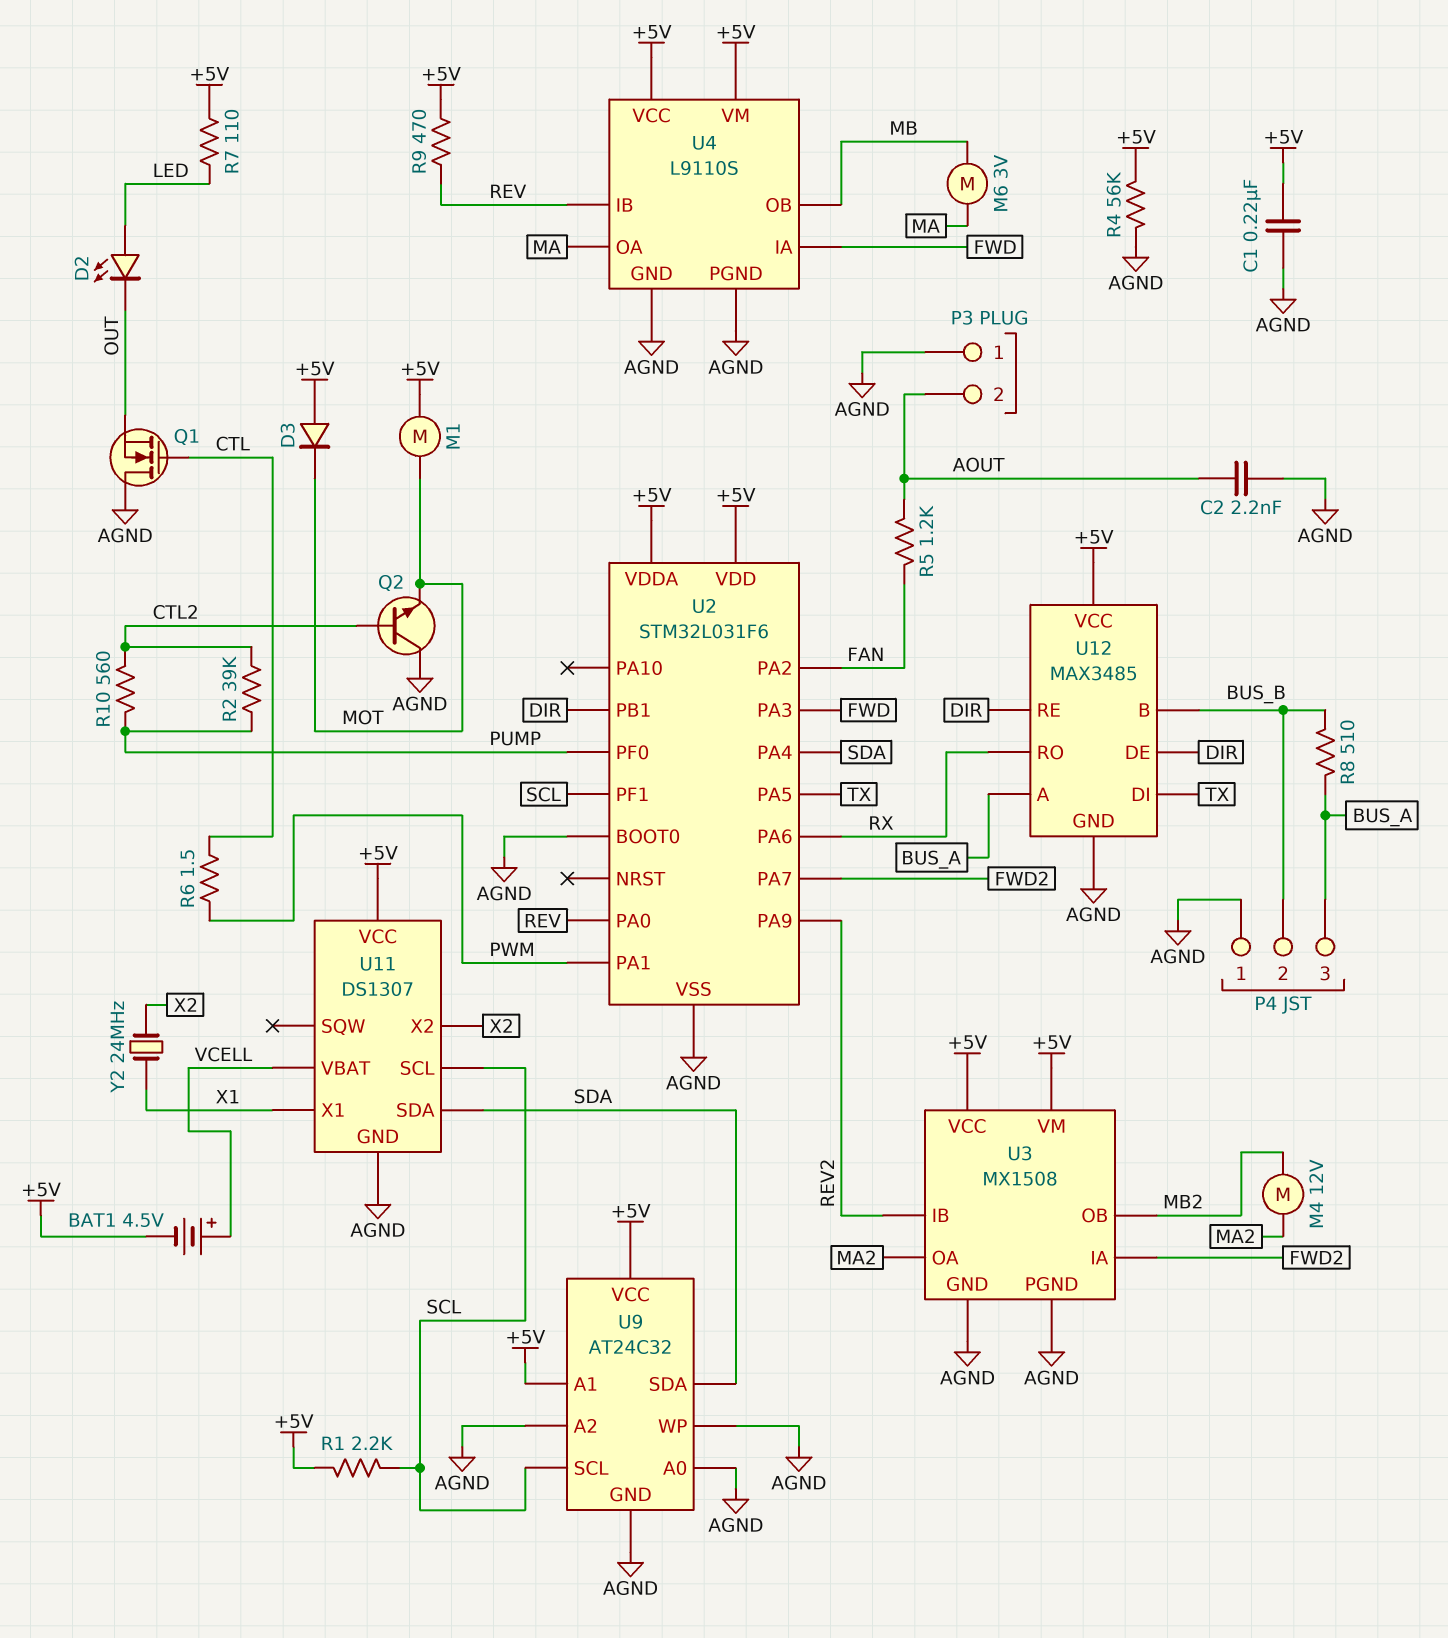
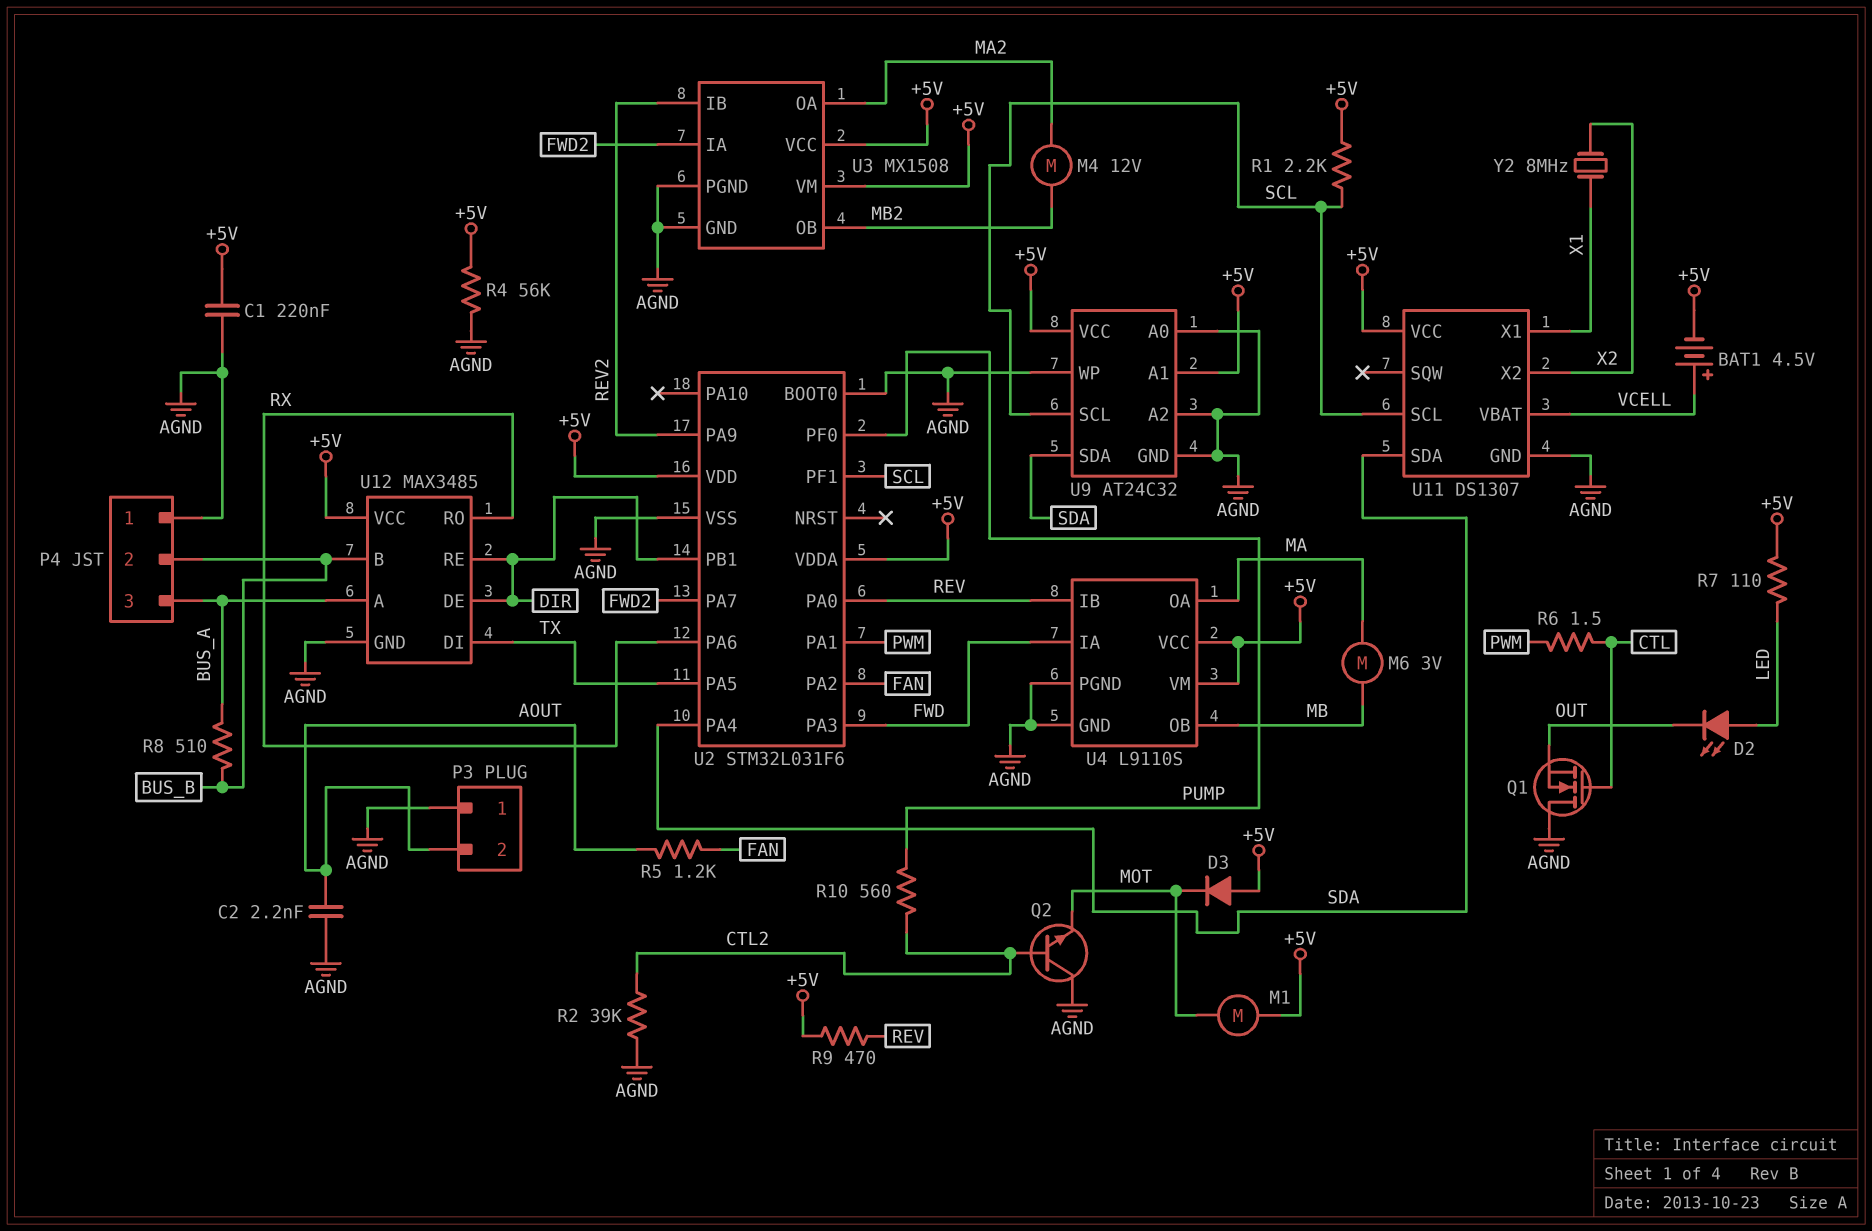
R2: 39k (CTL2, PUMP) -> 39k (AGND, CTL2)
Y2: 24MHz (X1, X2) -> 8MHz (X1, X2)

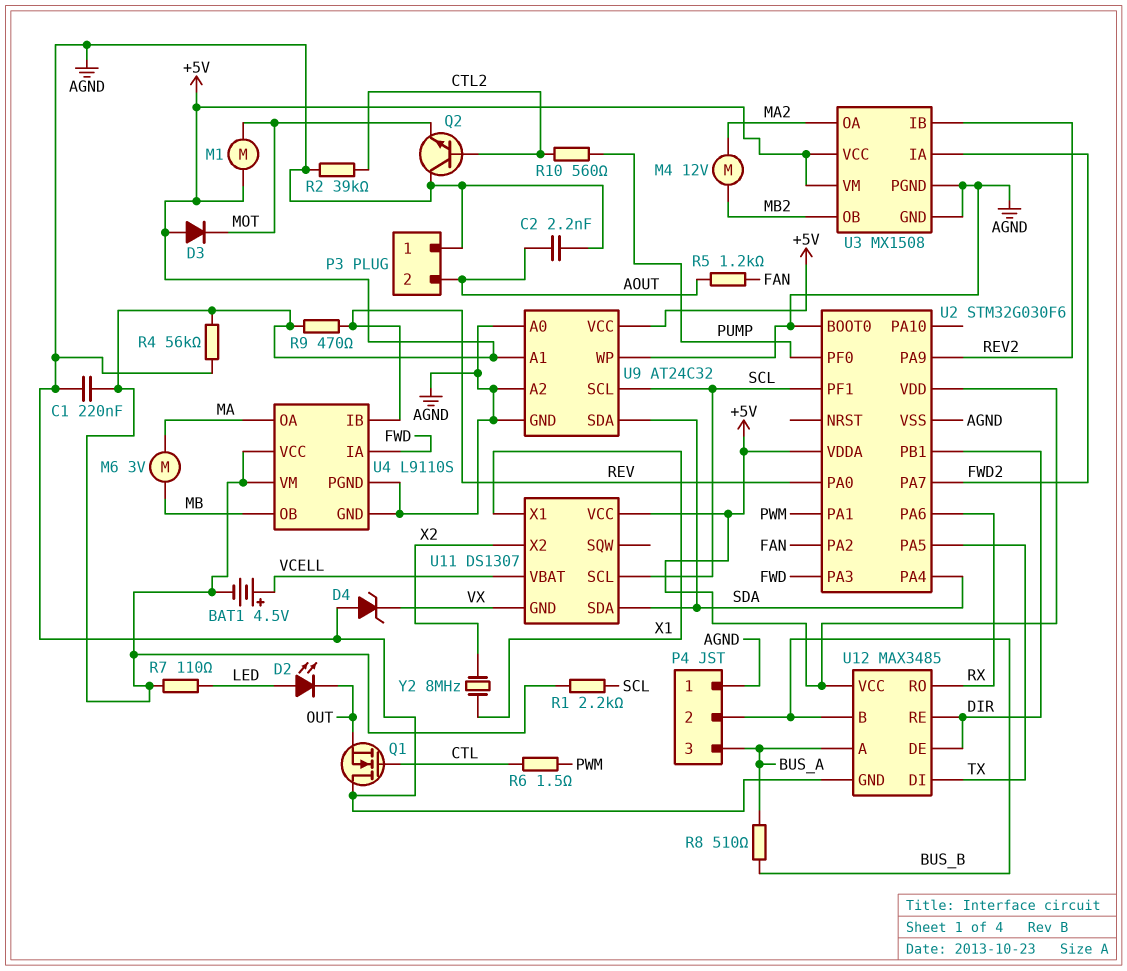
D4: none -> zener (A AGND, K VX)
U2: STM32L031F6 -> STM32G030F6
U11 pin GND: AGND -> VX

